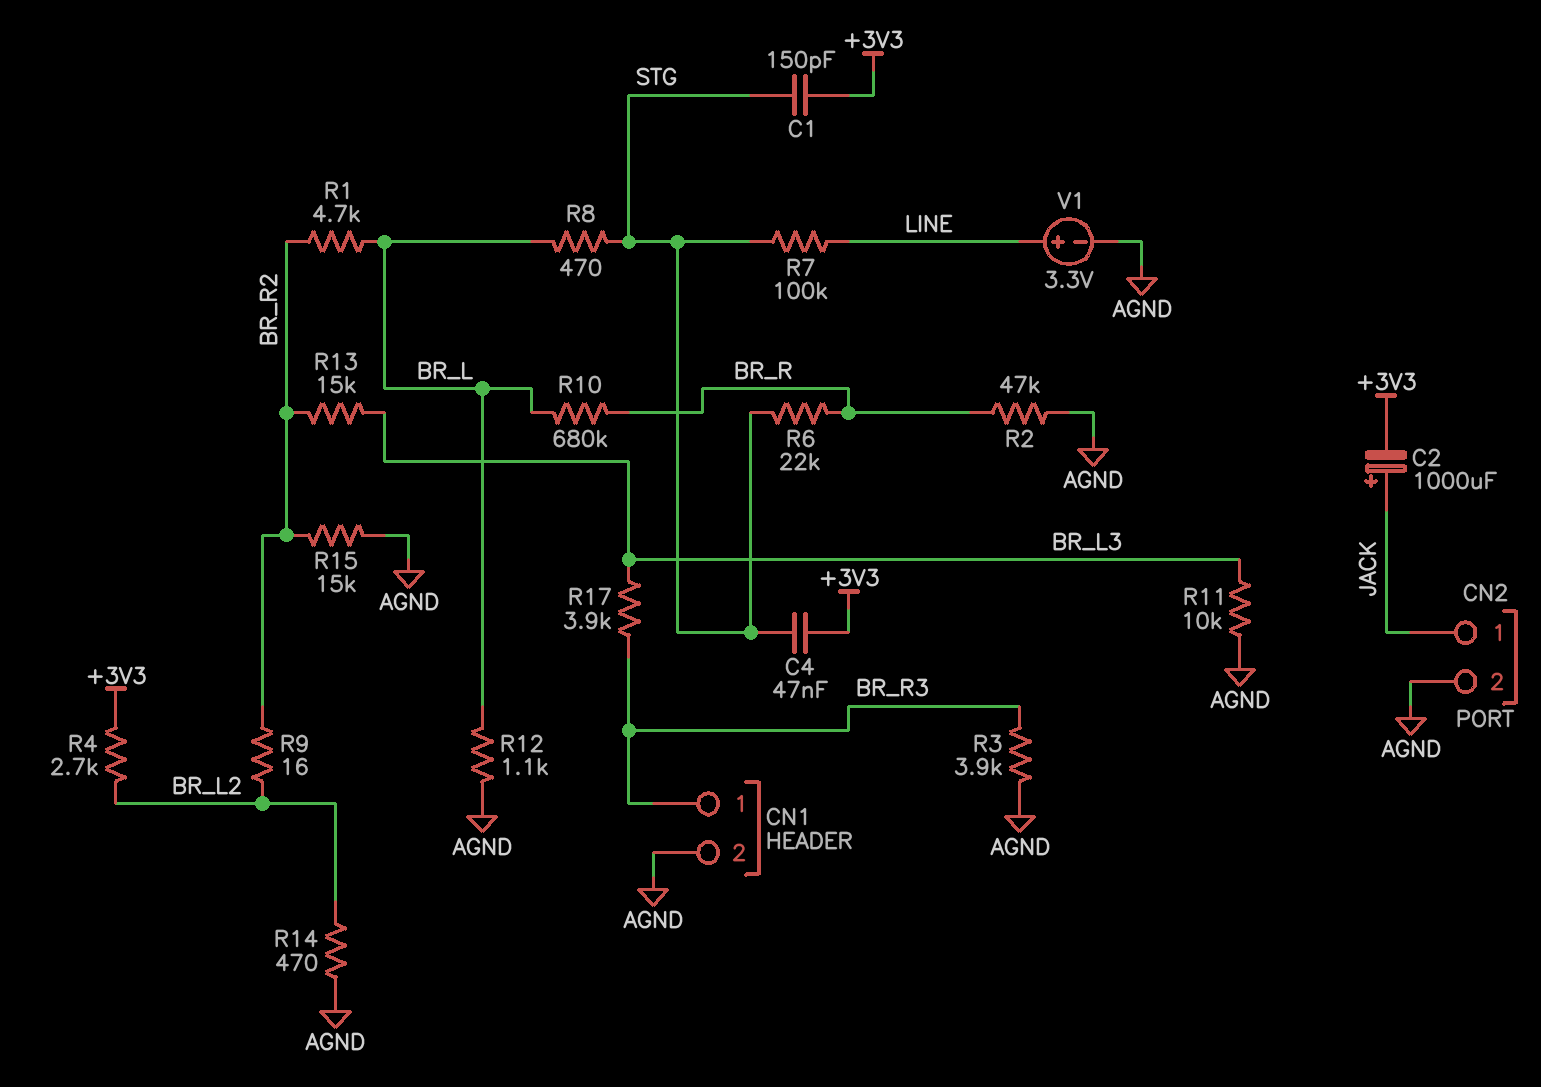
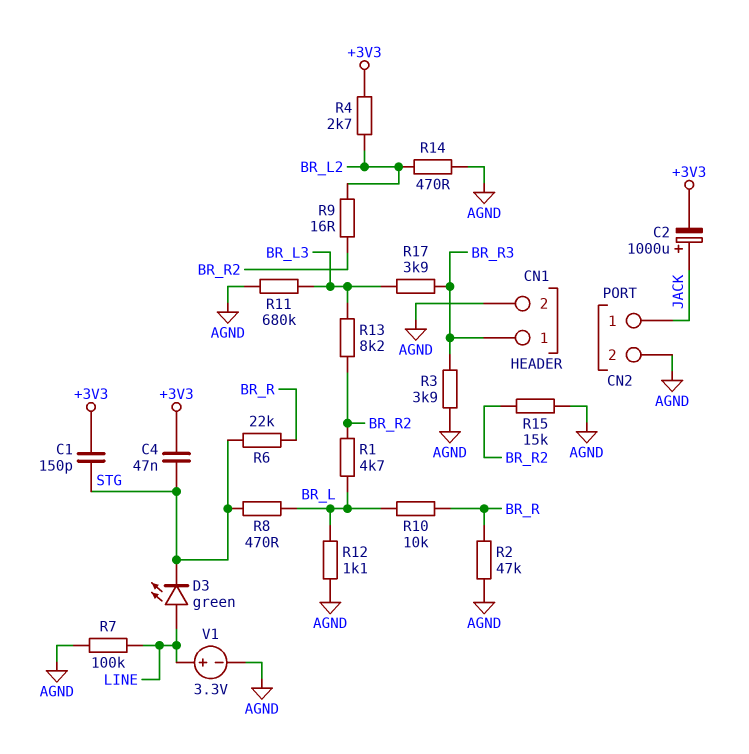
D3: none -> LED green (A LINE, K STG)
R7: 100k (LINE, STG) -> 100k (AGND, LINE)
R10: 680k (BR_L, BR_R) -> 10k (BR_L, BR_R)
R11: 10k (AGND, BR_L3) -> 680k (AGND, BR_L3)
R13: 15k (BR_L3, BR_R2) -> 8.2k (BR_L3, BR_R2)

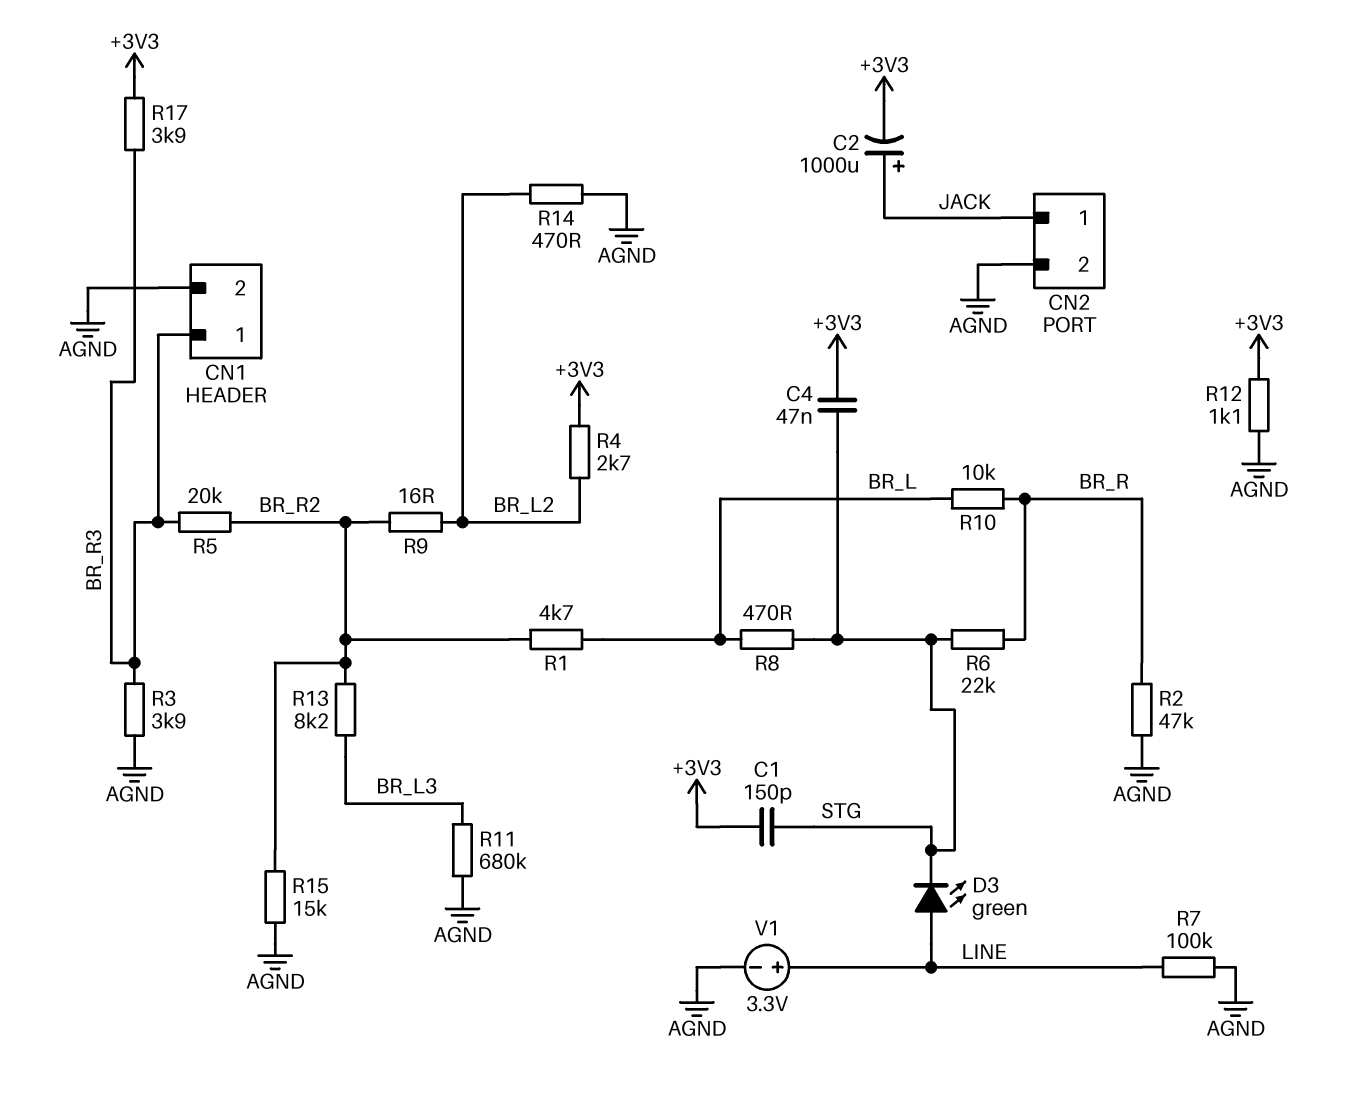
R5: none -> 20k (BR_R2, BR_R3)
R12: 1.1k (AGND, BR_L) -> 1.1k (+3V3, AGND)
R17: 3.9k (BR_L3, BR_R3) -> 3.9k (+3V3, BR_R3)

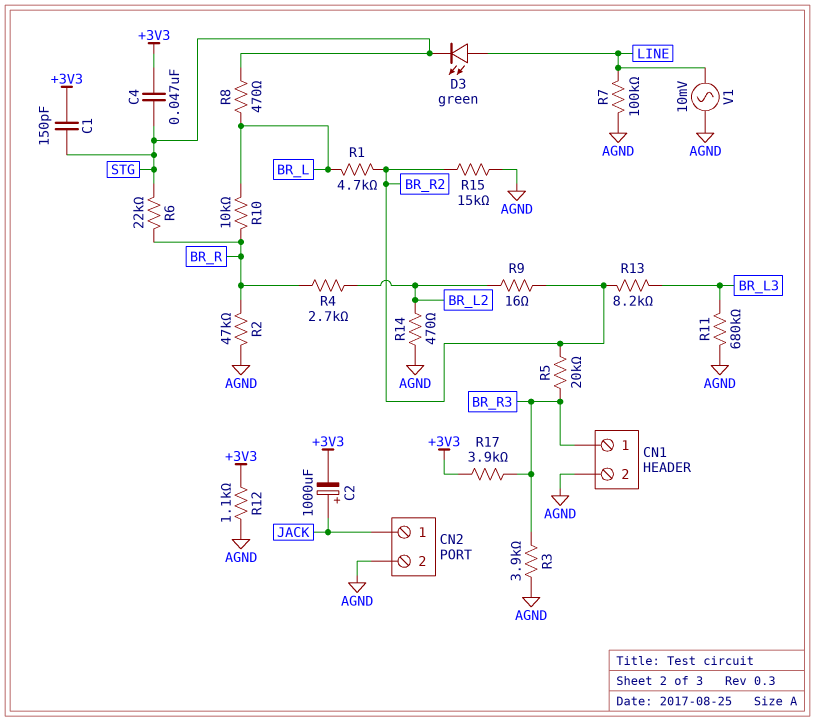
R4: 2.7k (+3V3, BR_L2) -> 2.7k (BR_L2, BR_R)
V1: 3.3V (plus LINE, minus AGND) -> AC 10mV (AGND, LINE)

